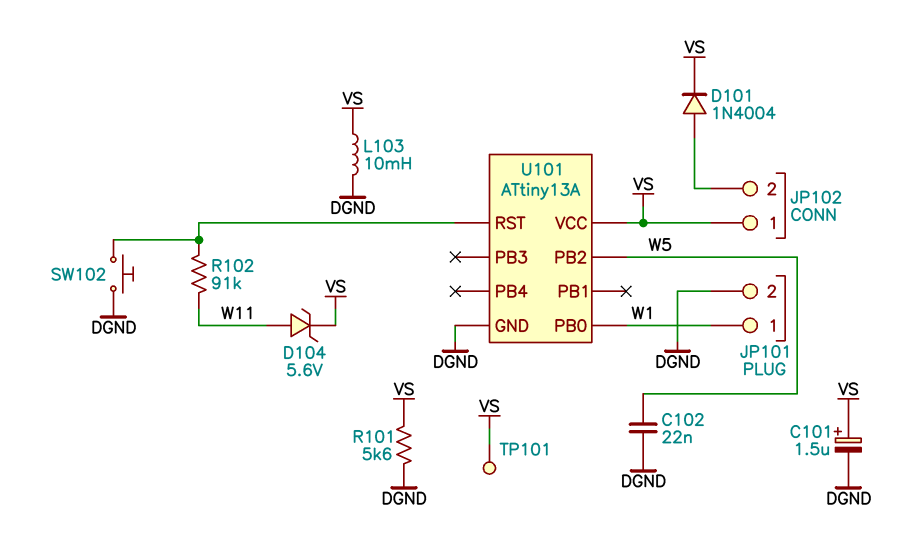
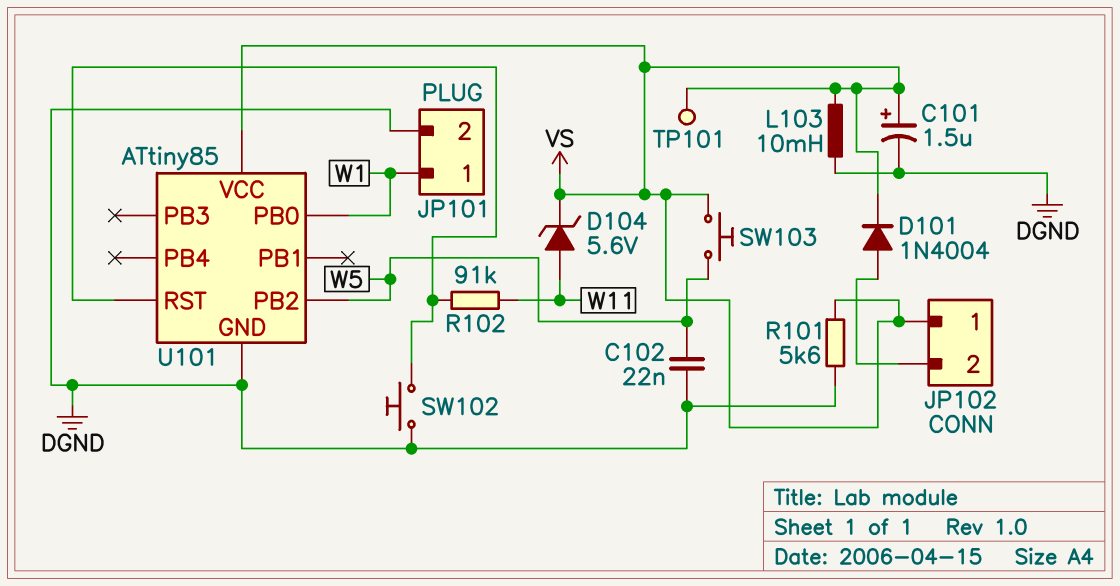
SW103: none -> button (VS, W5)
U101: ATtiny13A -> ATtiny85

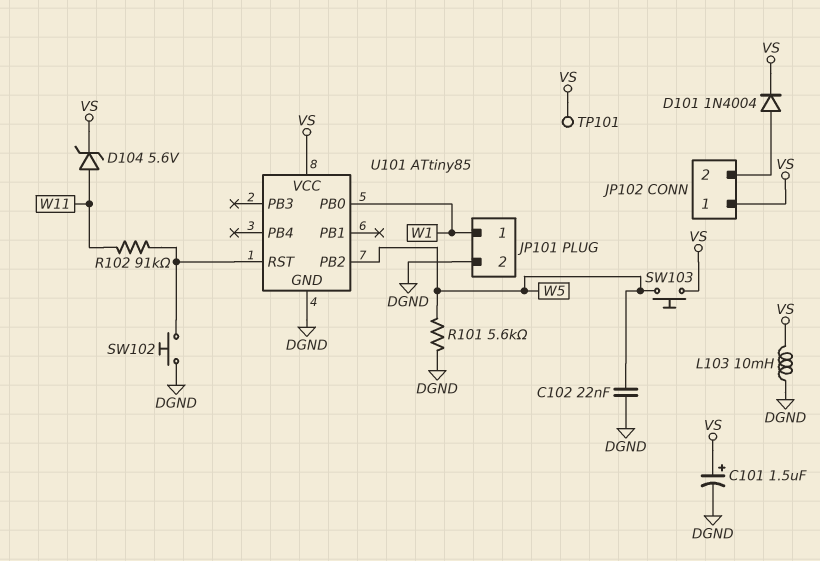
R101: 5.6k (DGND, VS) -> 5.6k (DGND, W5)

